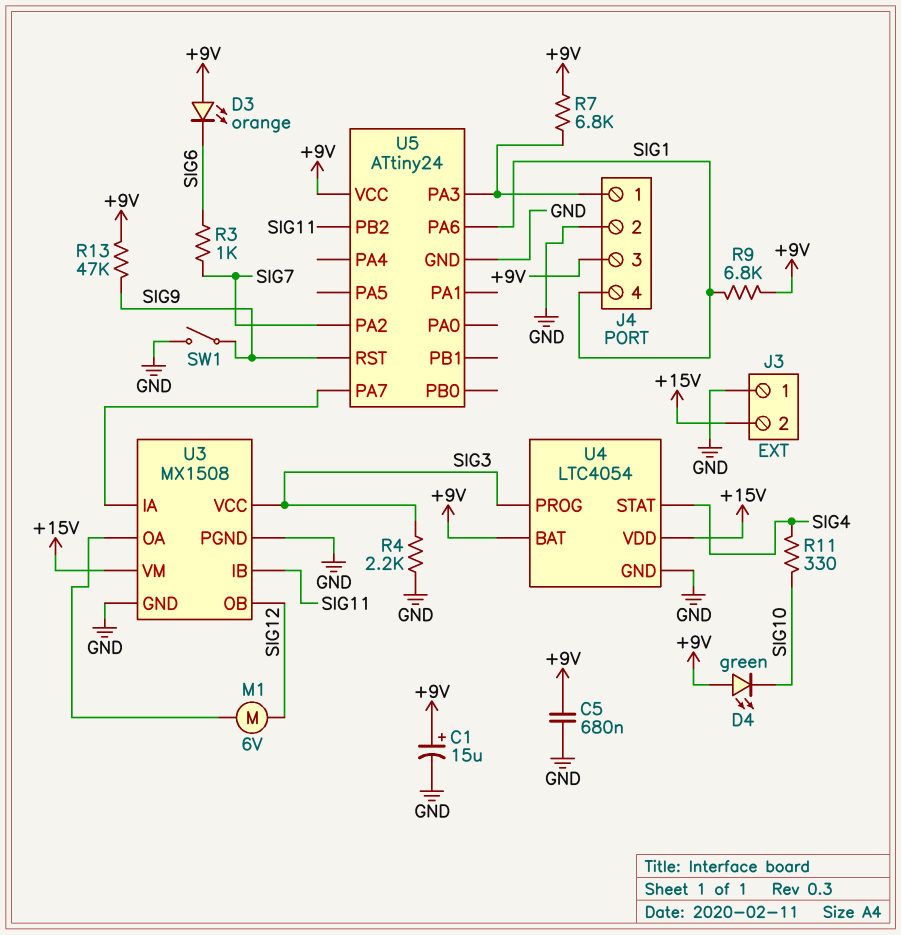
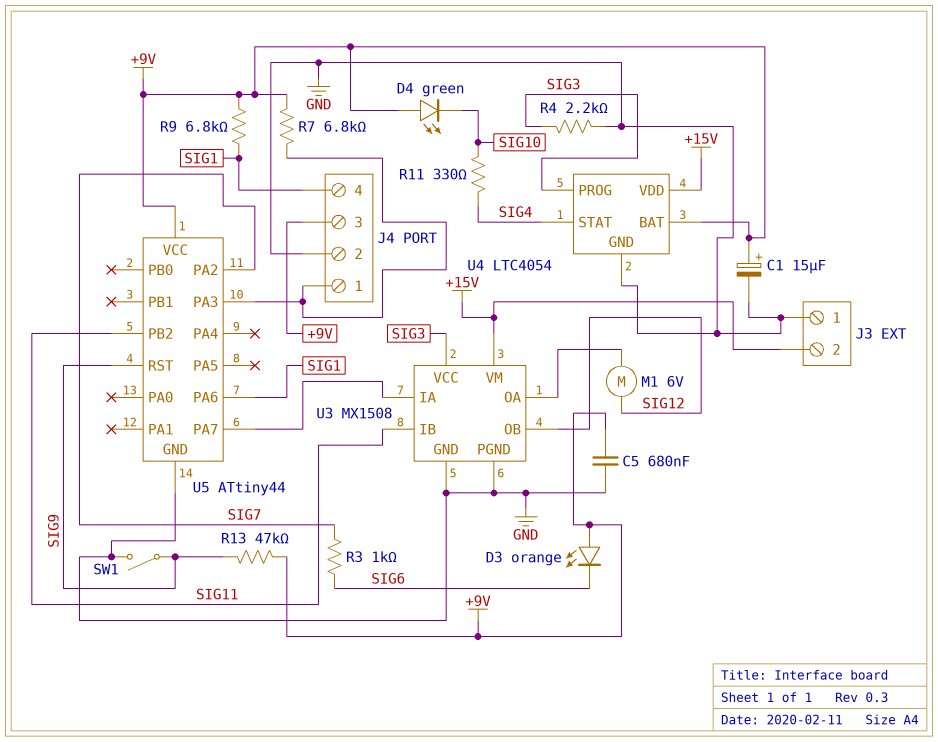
U5: ATtiny24 -> ATtiny44

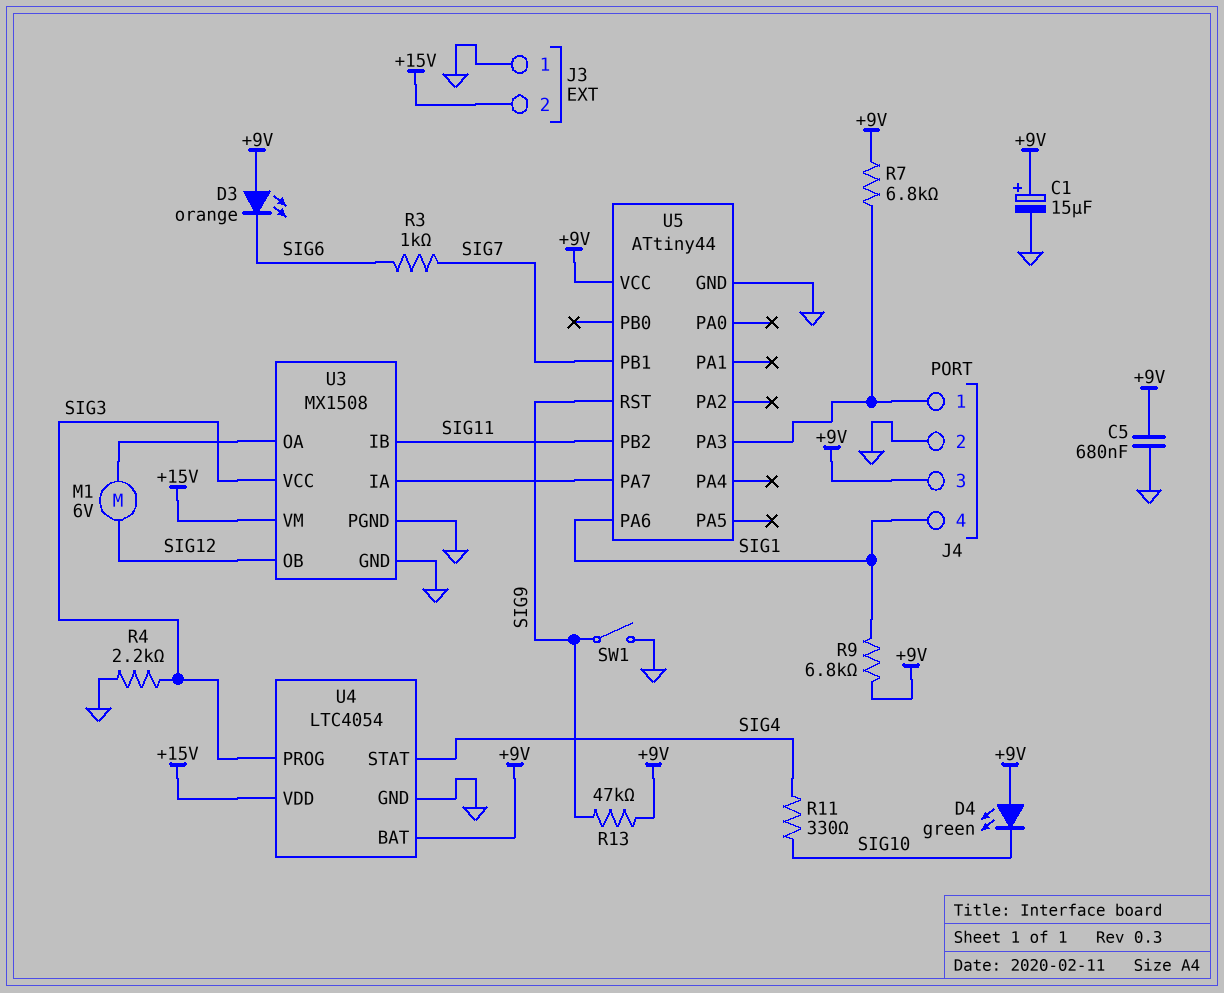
U5 pin PA2: SIG7 -> none
U5 pin PB1: none -> SIG7

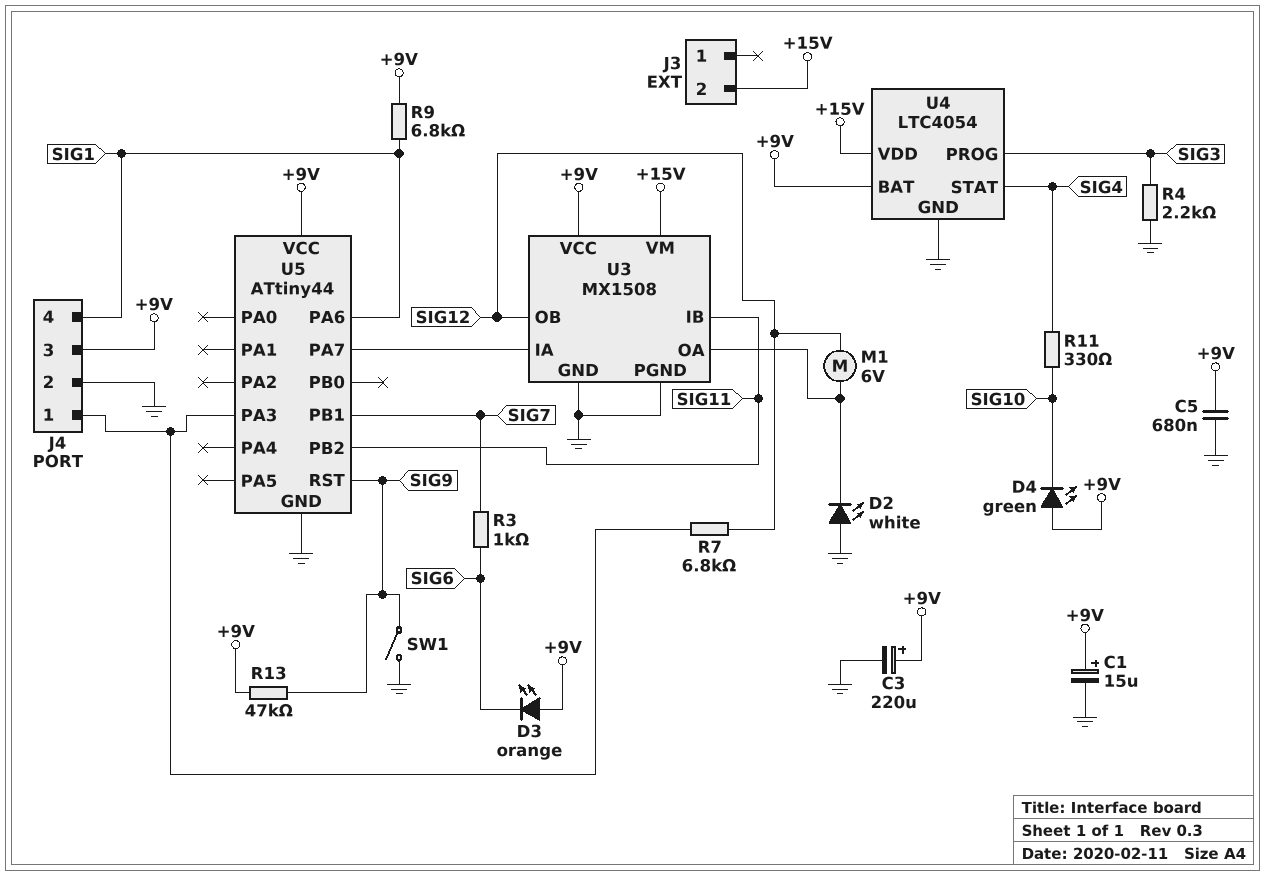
C3: none -> 220uF (plus +9V, minus GND)
D2: none -> LED white (A GND, K U3/OA)
J3 pin 1: GND -> none
R7: 6.8k (+9V, J4/1) -> 6.8k (J4/1, SIG12)
U3 pin VCC: SIG3 -> +9V

